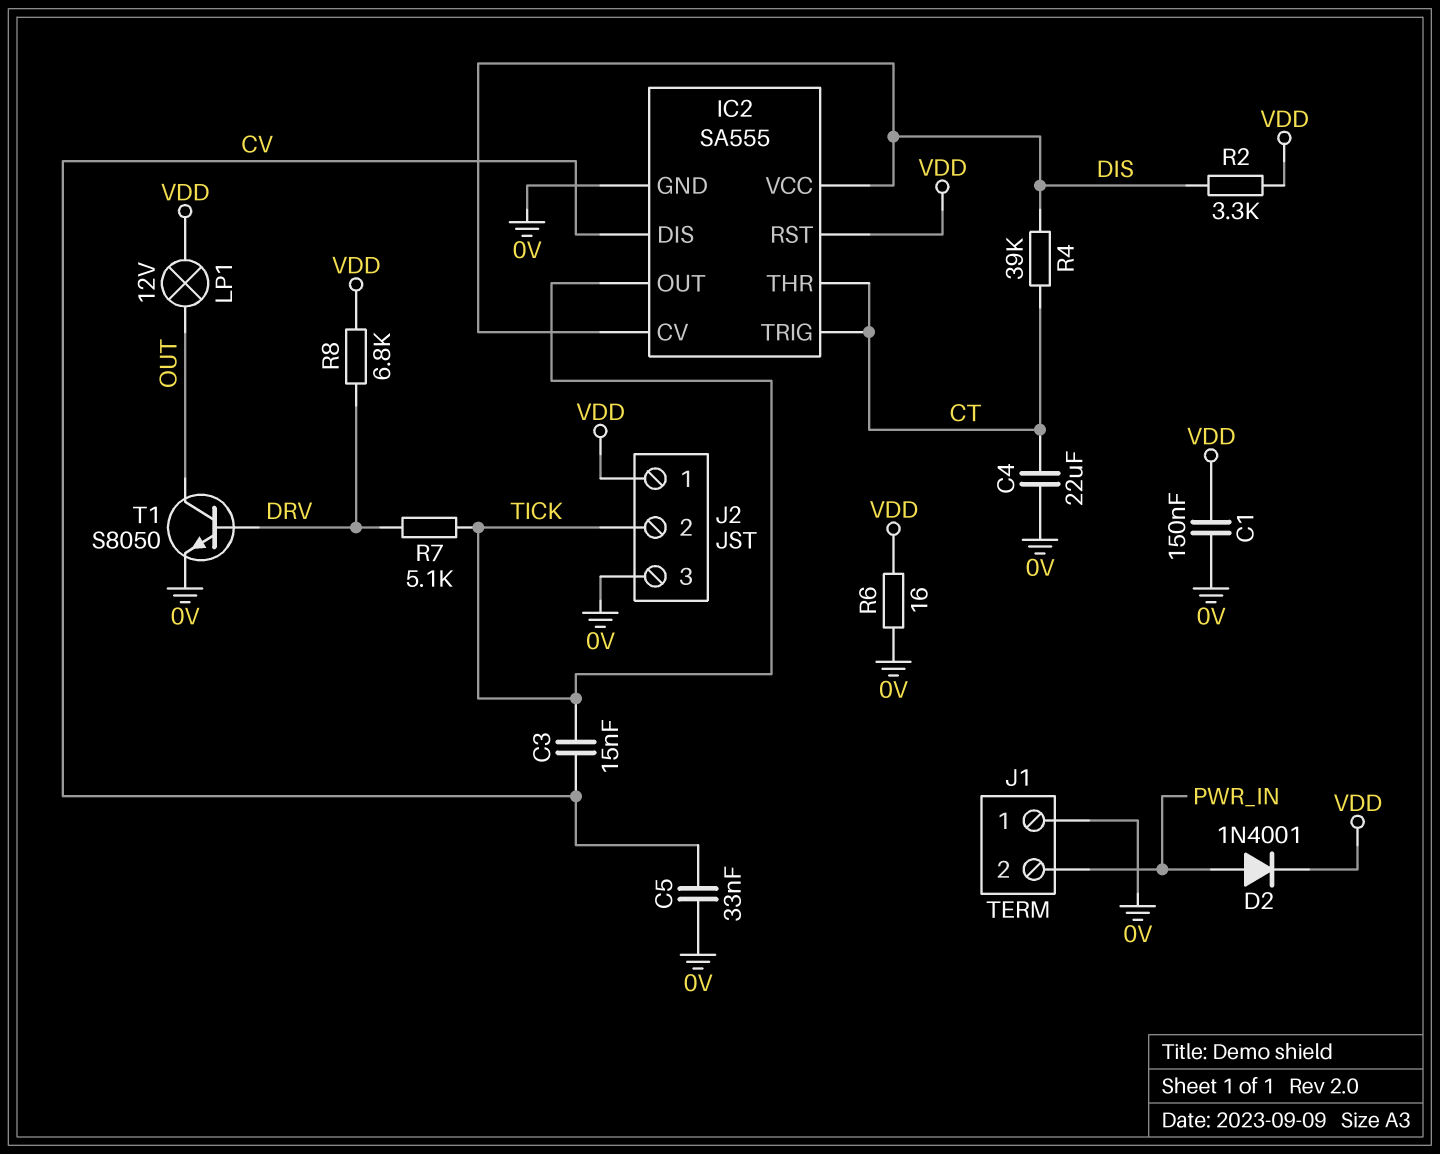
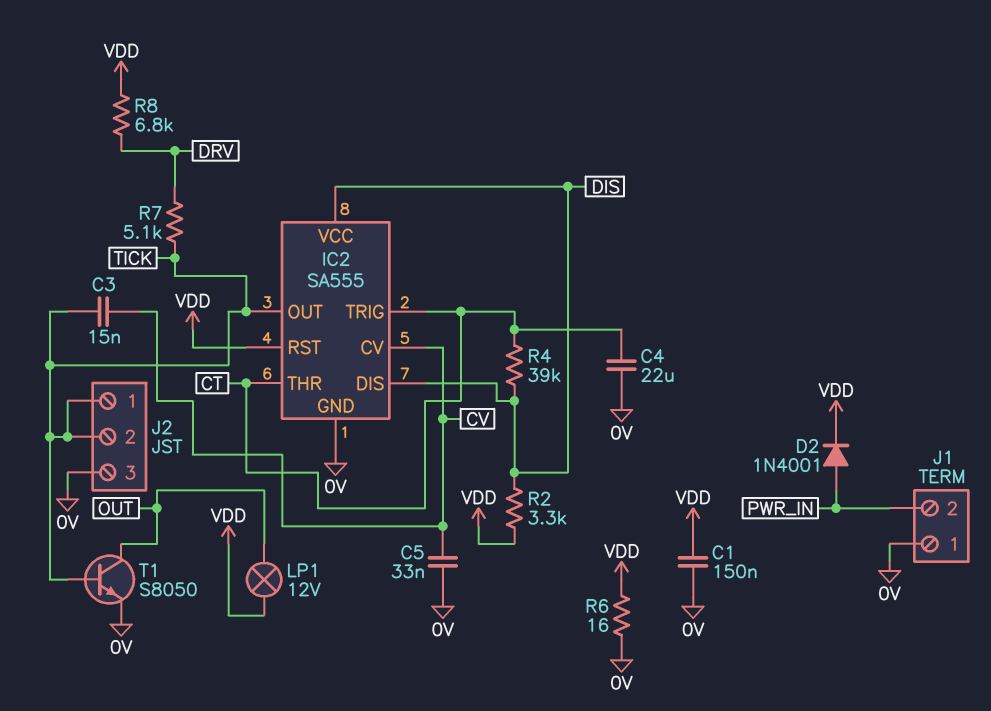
IC2 pin CV: DIS -> CV
IC2 pin DIS: CV -> DIS
J2 pin 1: VDD -> TICK
T1: NPN S8050 (B DRV, C OUT, E 0V) -> NPN S8050 (B TICK, C OUT, E 0V)

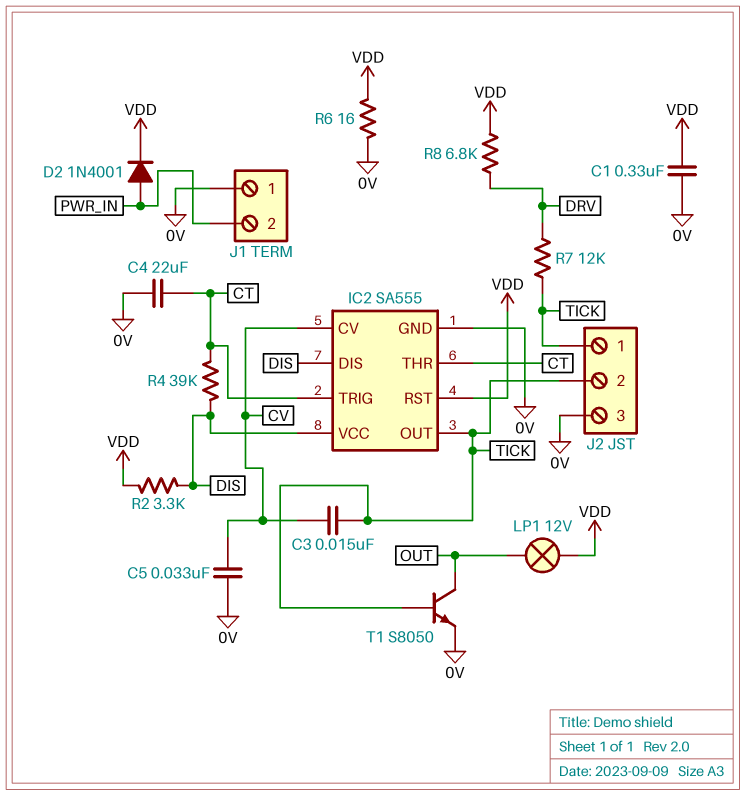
C1: 150nF (0V, VDD) -> 330nF (0V, VDD)
R7: 5.1k (DRV, TICK) -> 12k (DRV, TICK)

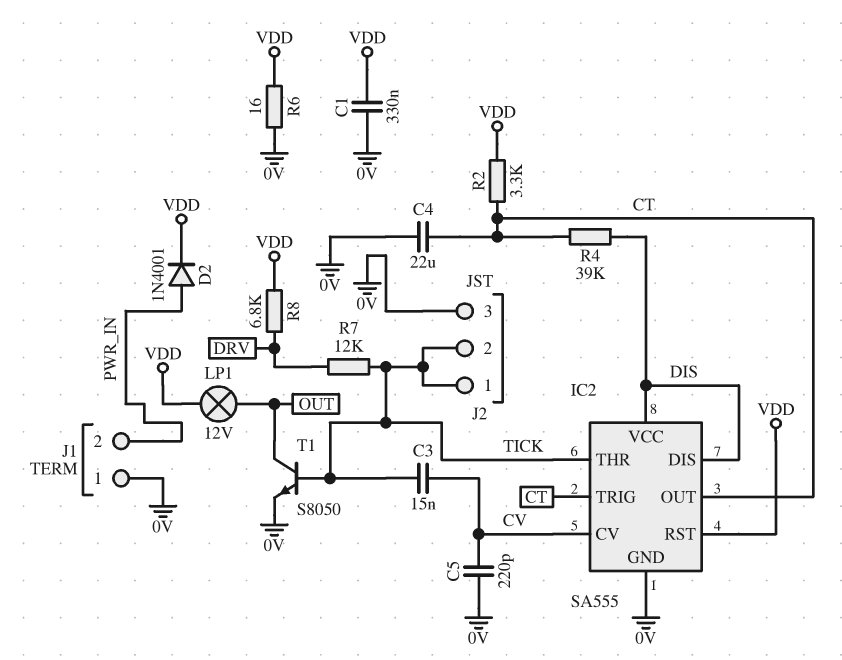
C5: 33nF (0V, CV) -> 220pF (0V, CV)
IC2 pin OUT: TICK -> CT
IC2 pin THR: CT -> TICK
R2: 3.3k (DIS, VDD) -> 3.3k (CT, VDD)

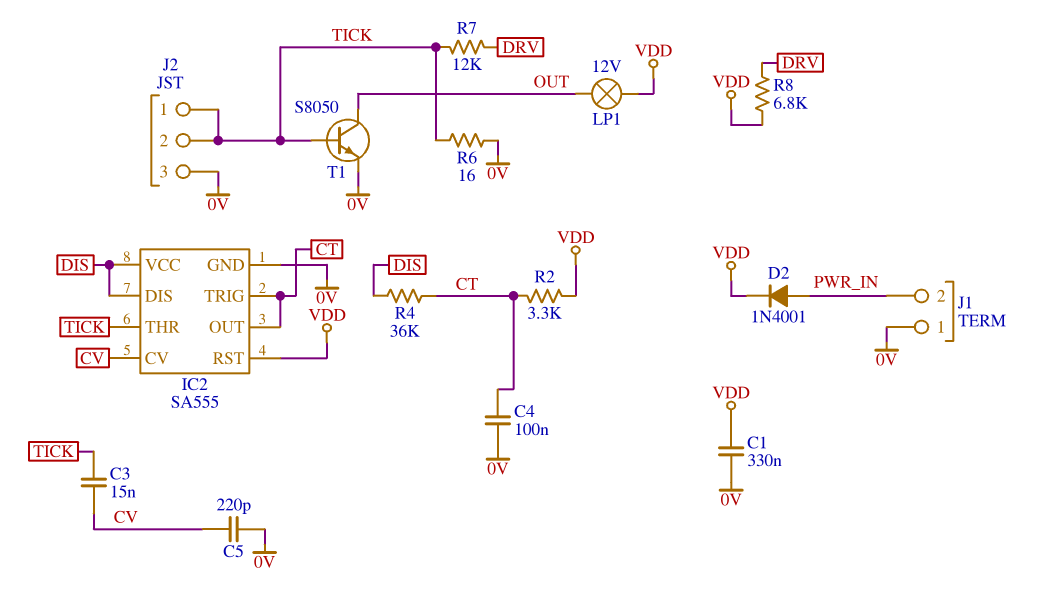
C4: 22uF (0V, CT) -> 100nF (0V, CT)
R4: 39k (CT, DIS) -> 36k (CT, DIS)
R6: 16 (0V, VDD) -> 16 (0V, TICK)

